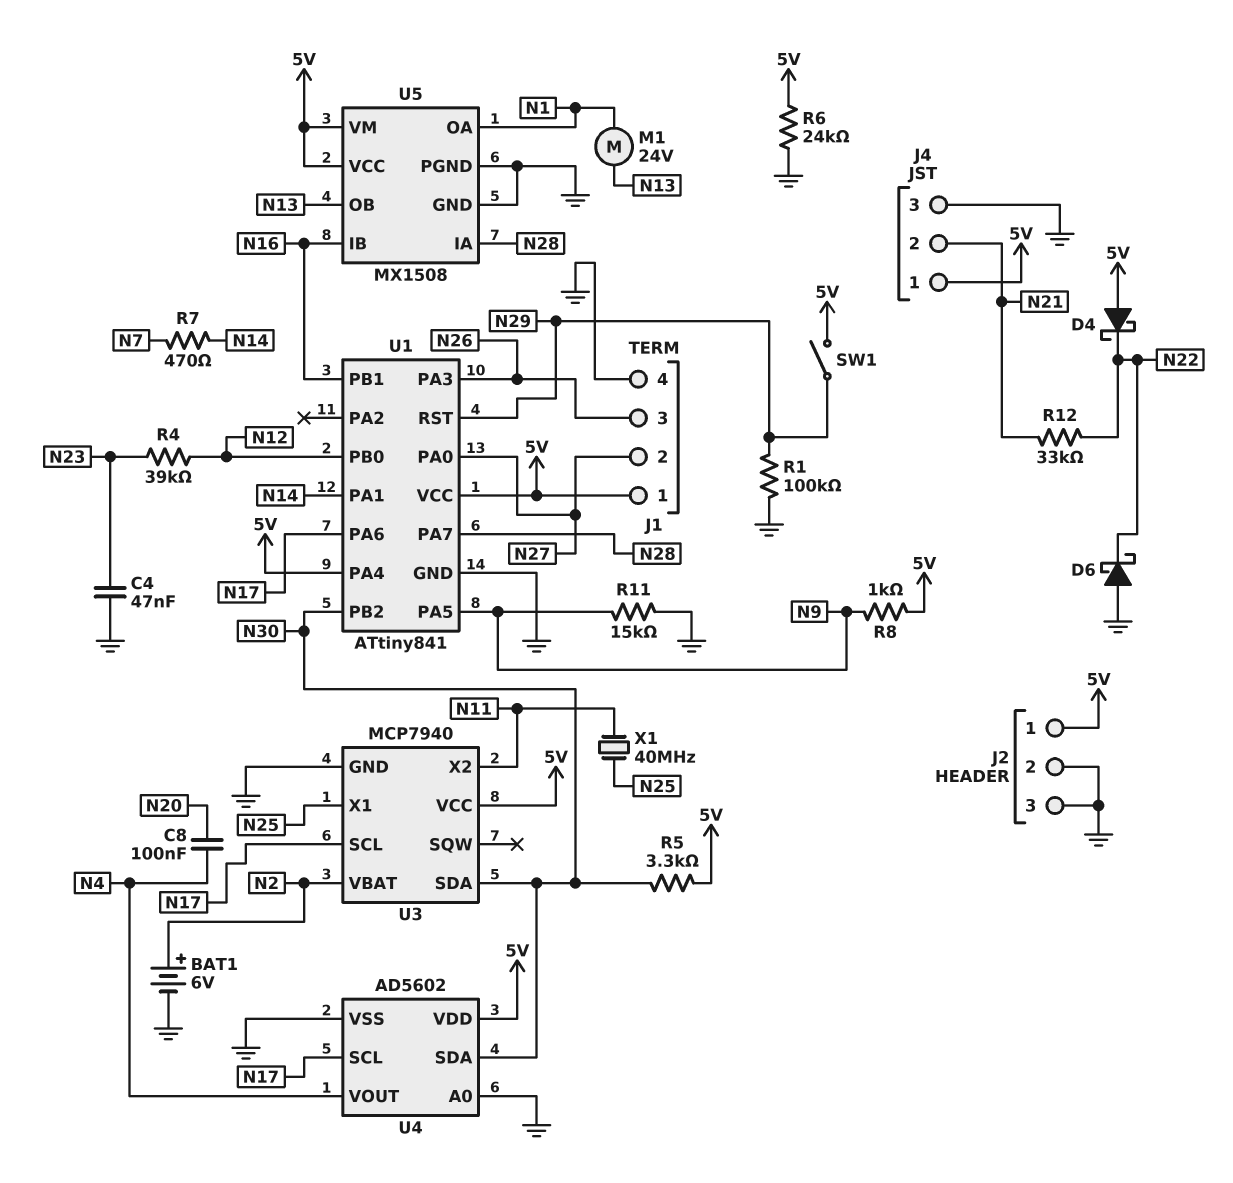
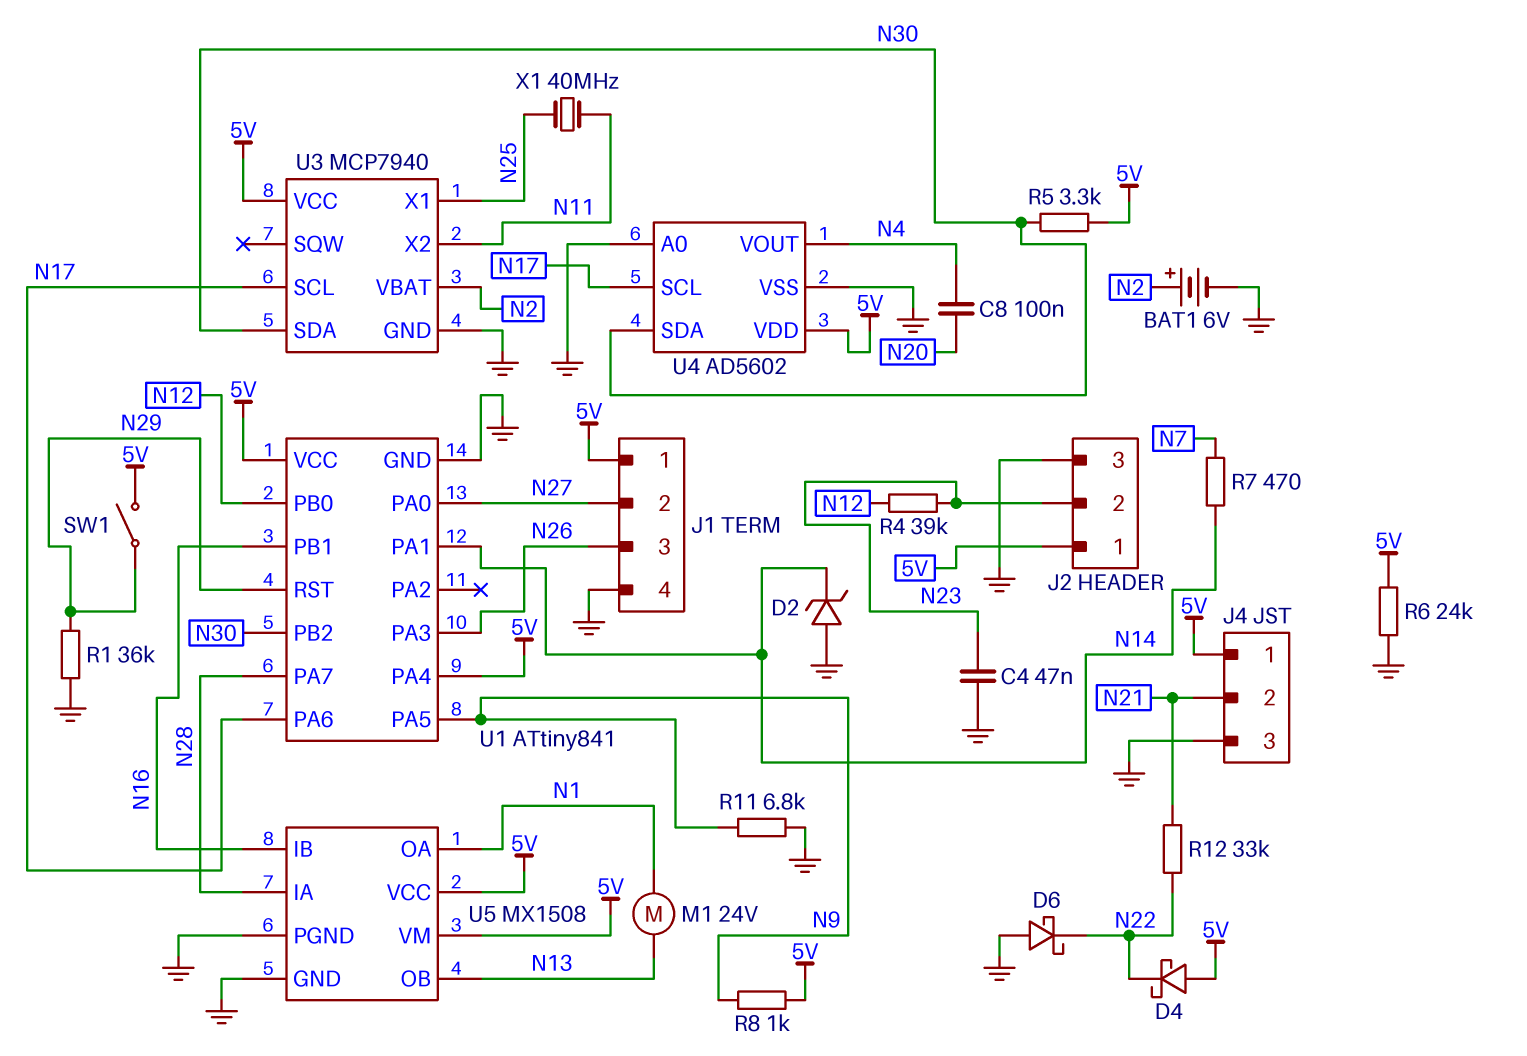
D2: none -> zener (A GND, K N14)
J2 pin 2: GND -> N23
R1: 100k (GND, N29) -> 36k (GND, N29)
R11: 15k (GND, N9) -> 6.8k (GND, N9)

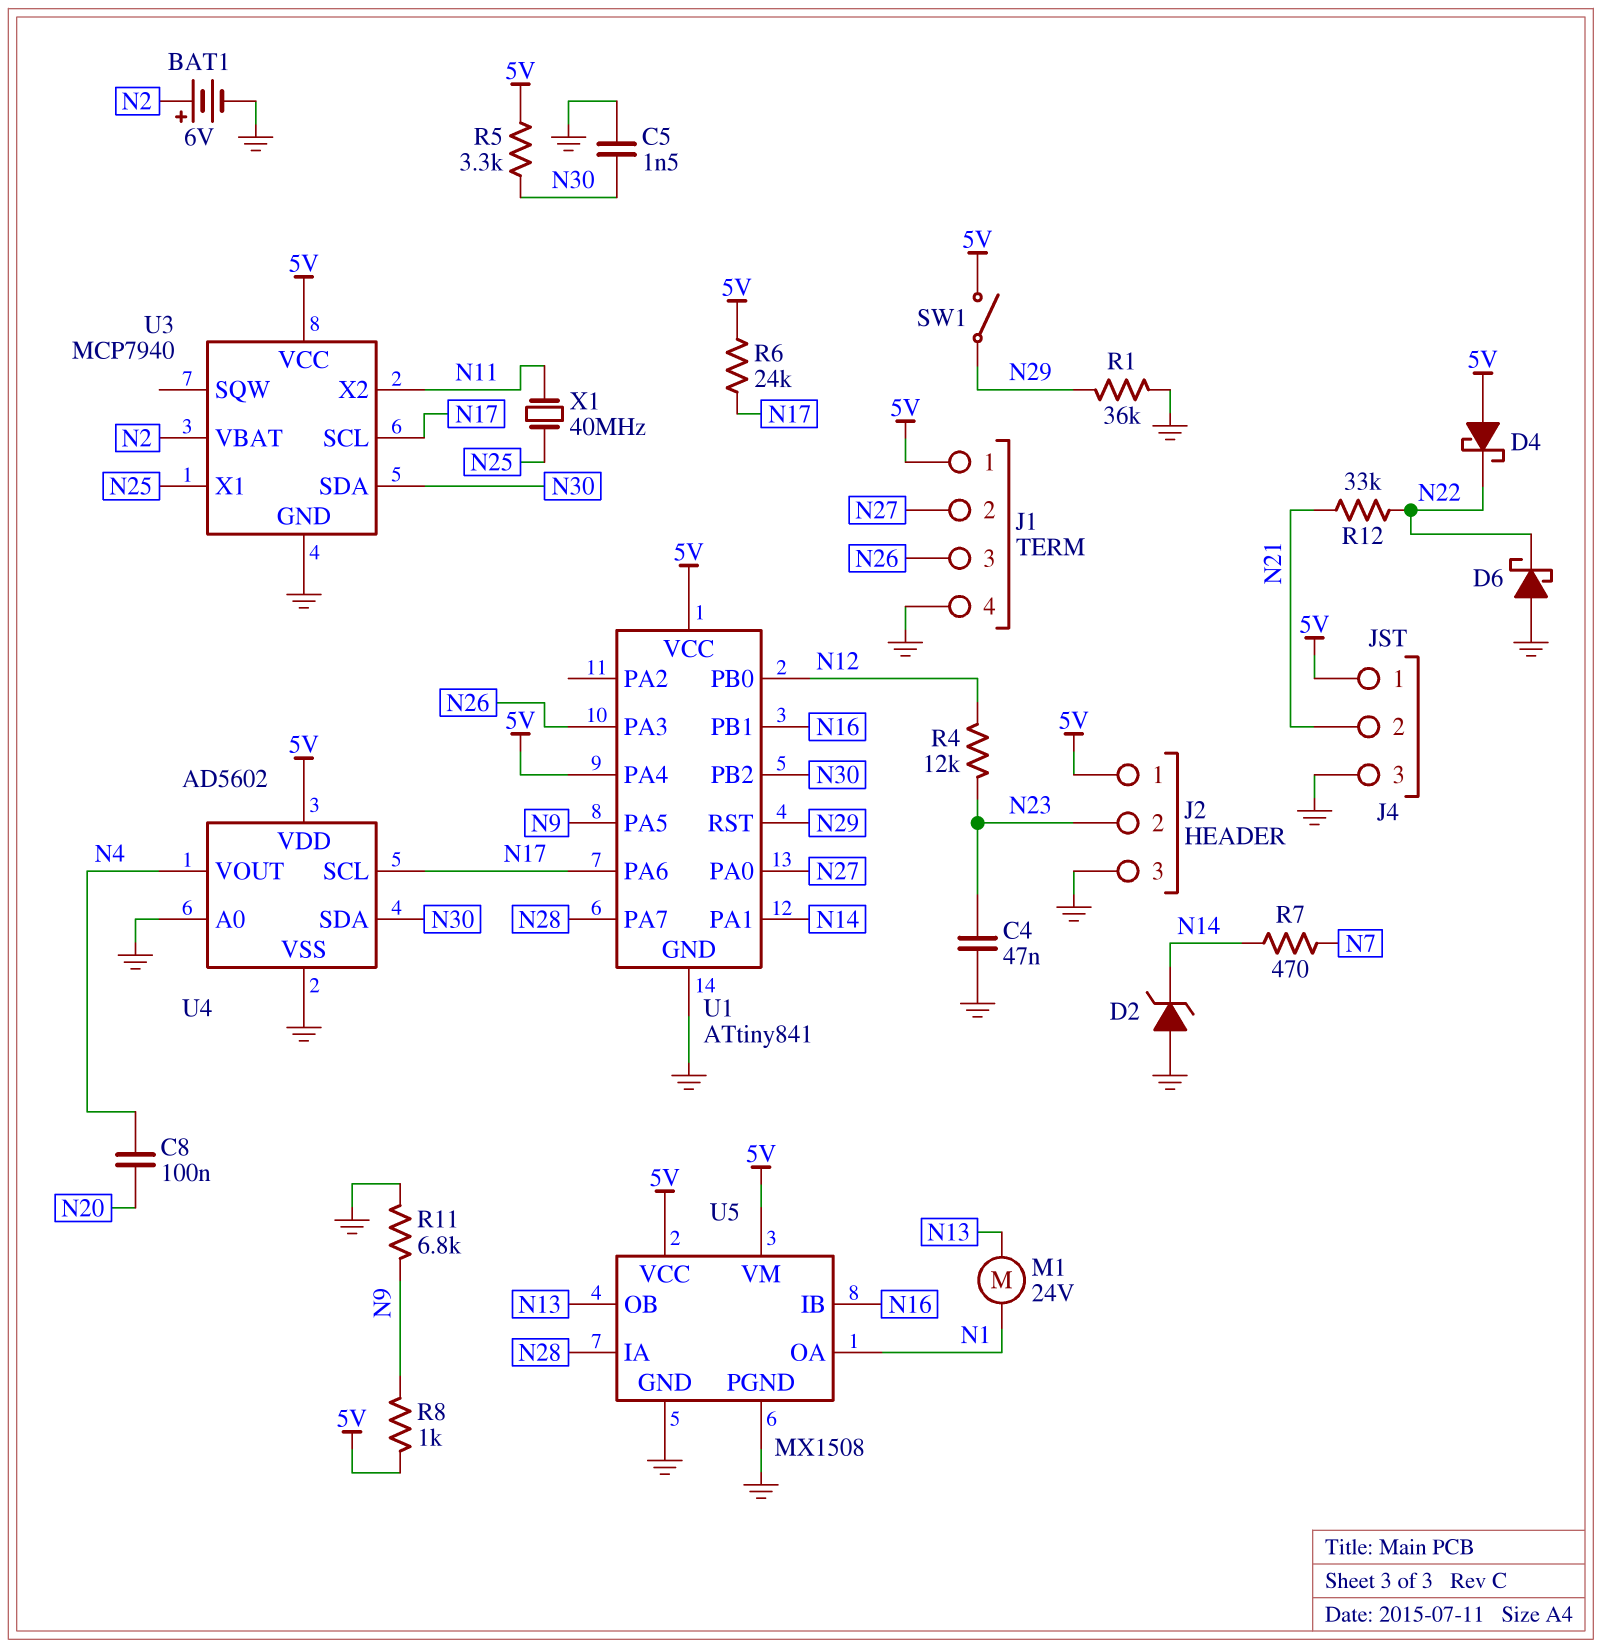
C5: none -> 1.5nF (GND, N30)
R4: 39k (N12, N23) -> 12k (N12, N23)
R6: 24k (5V, GND) -> 24k (5V, N17)

